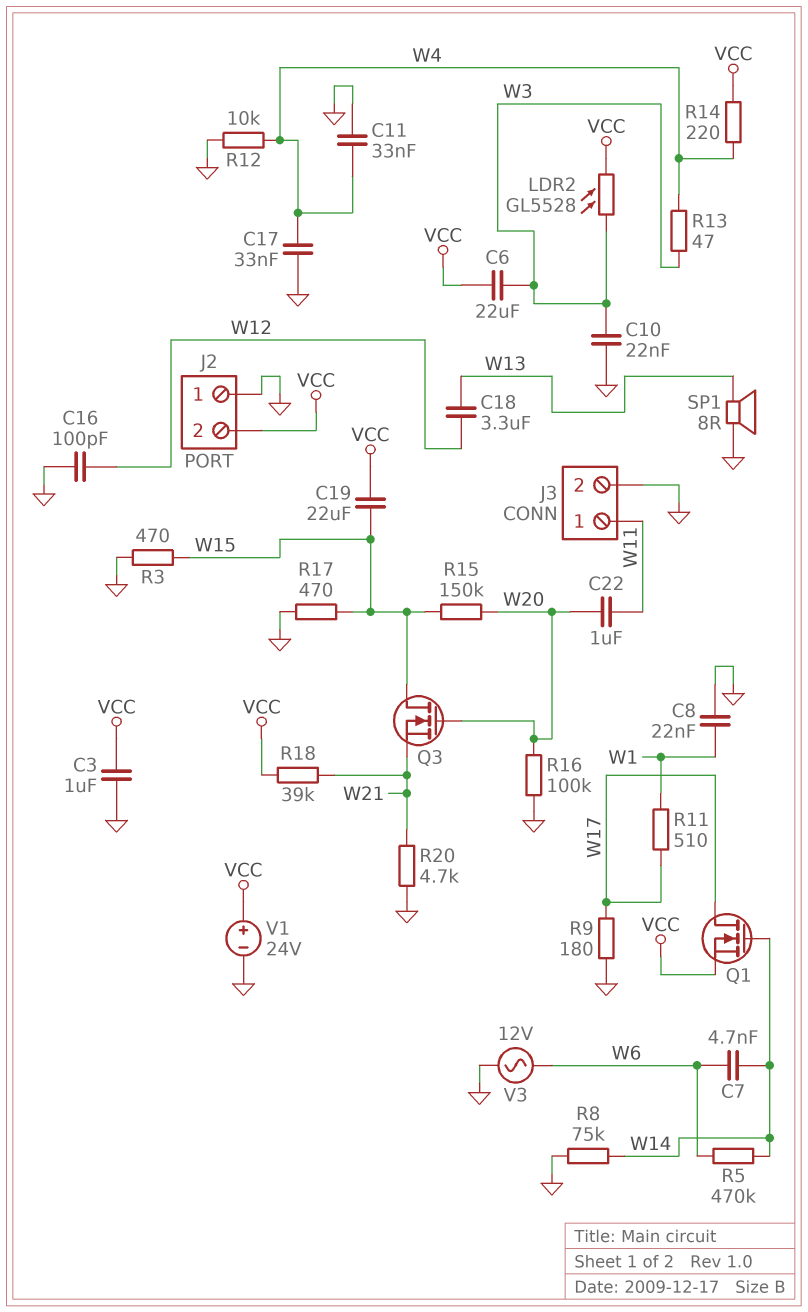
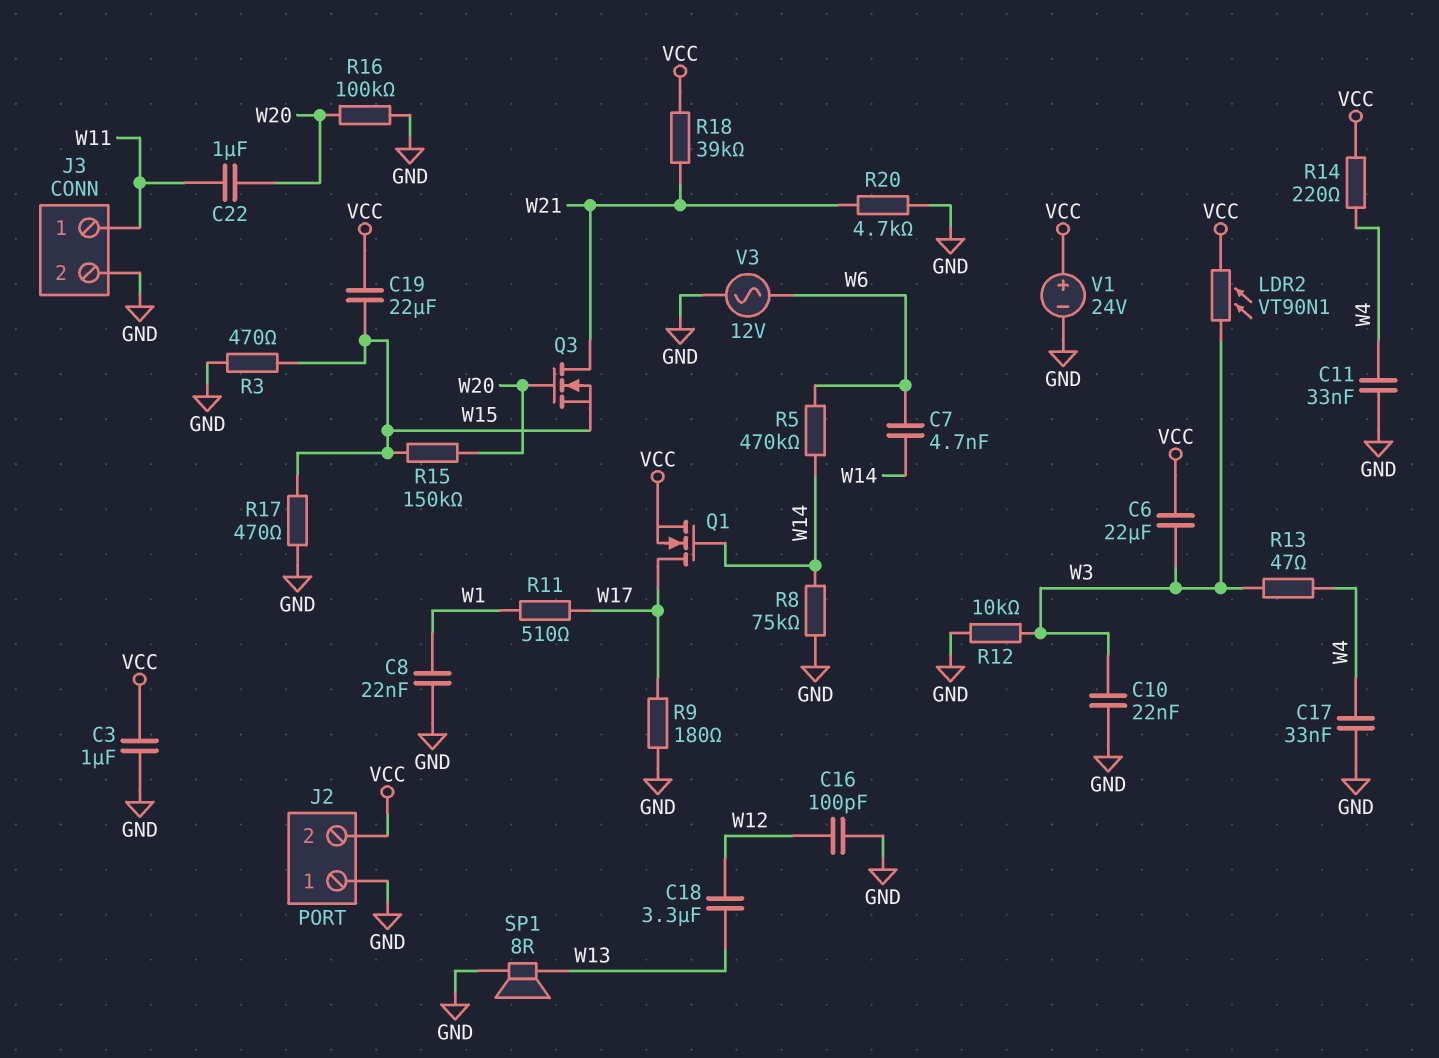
LDR2: GL5528 (VCC, W3) -> VT90N1 (VCC, W3)
Q3: NMOS (G W20, D W15, S W21) -> NMOS (G W20, D W21, S W15)
R12: 10k (GND, W4) -> 10k (GND, W3)

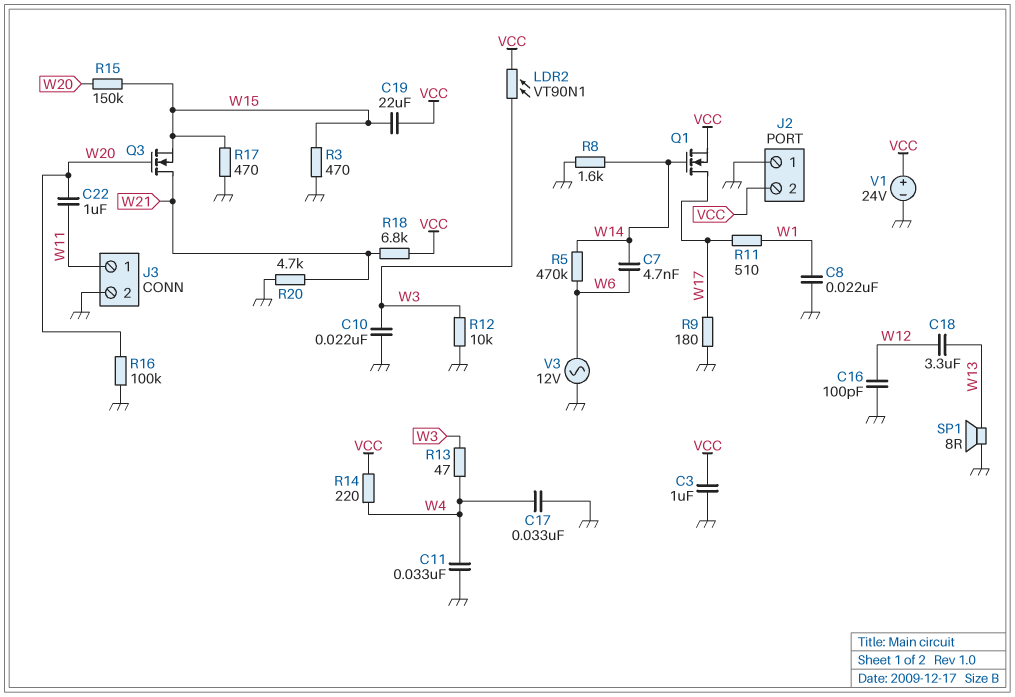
C6: 22uF (VCC, W3) -> none
R8: 75k (GND, W14) -> 1.6k (GND, W14)
R18: 39k (VCC, W21) -> 6.8k (VCC, W21)

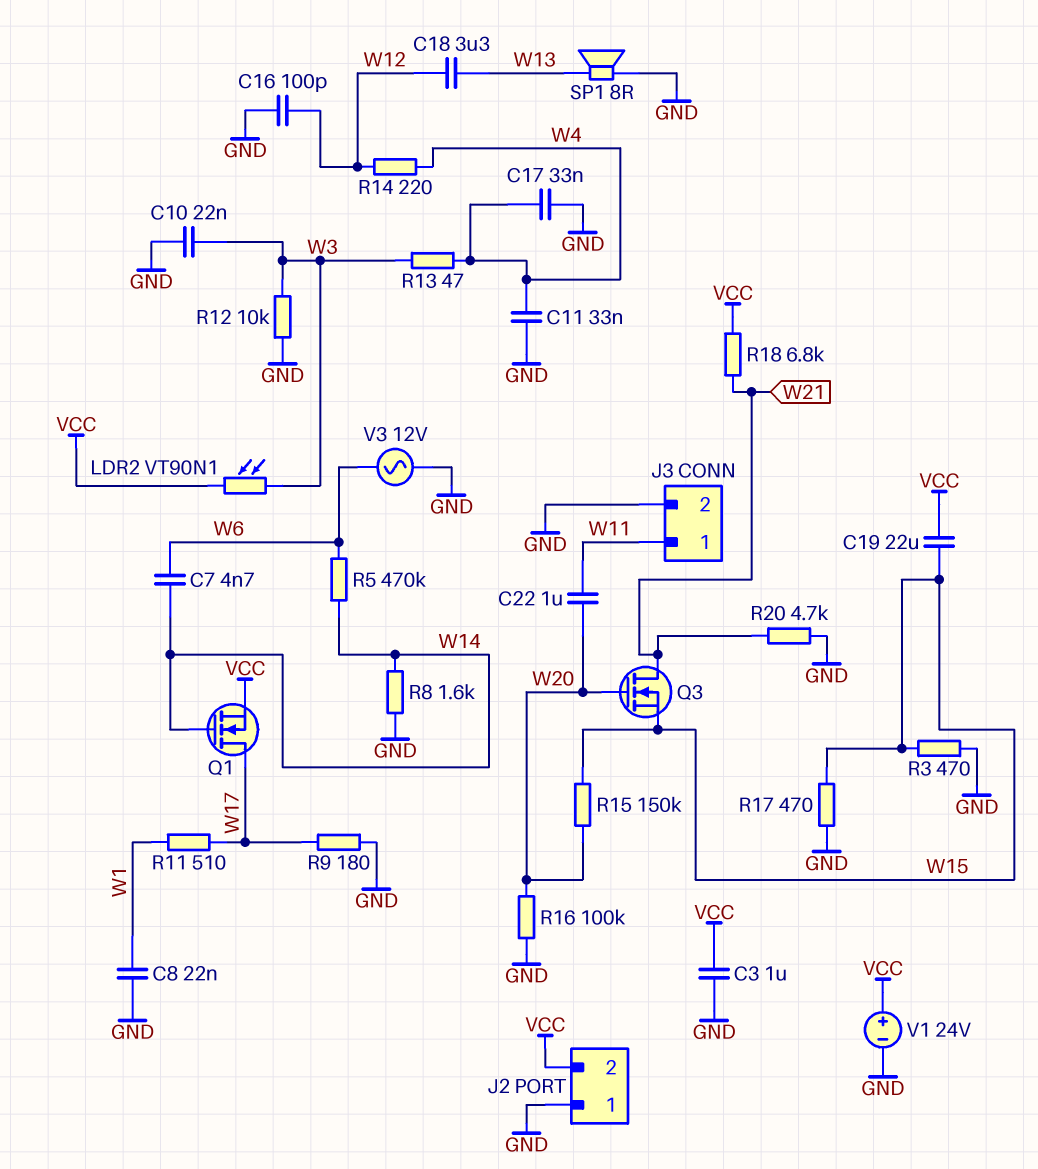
R14: 220 (VCC, W4) -> 220 (W4, W12)

